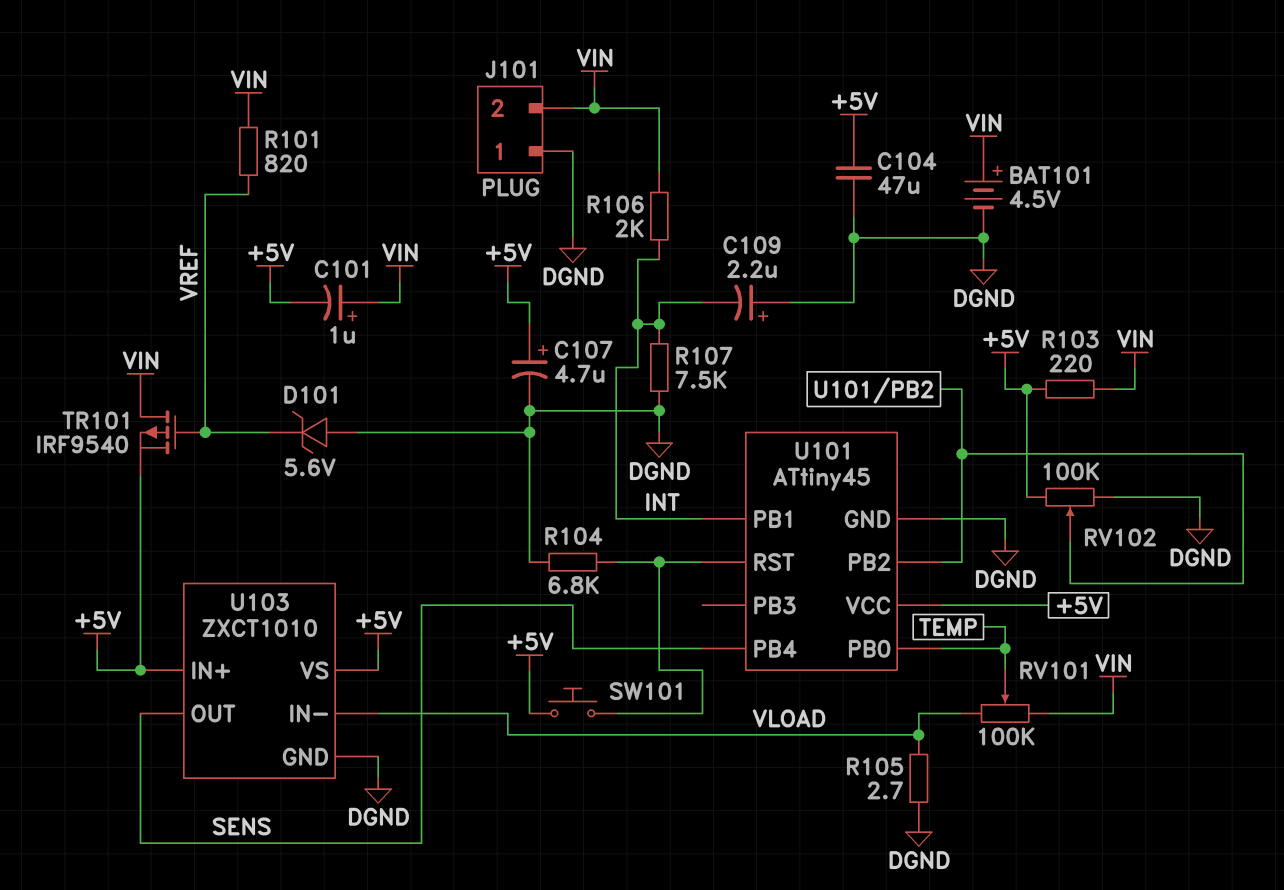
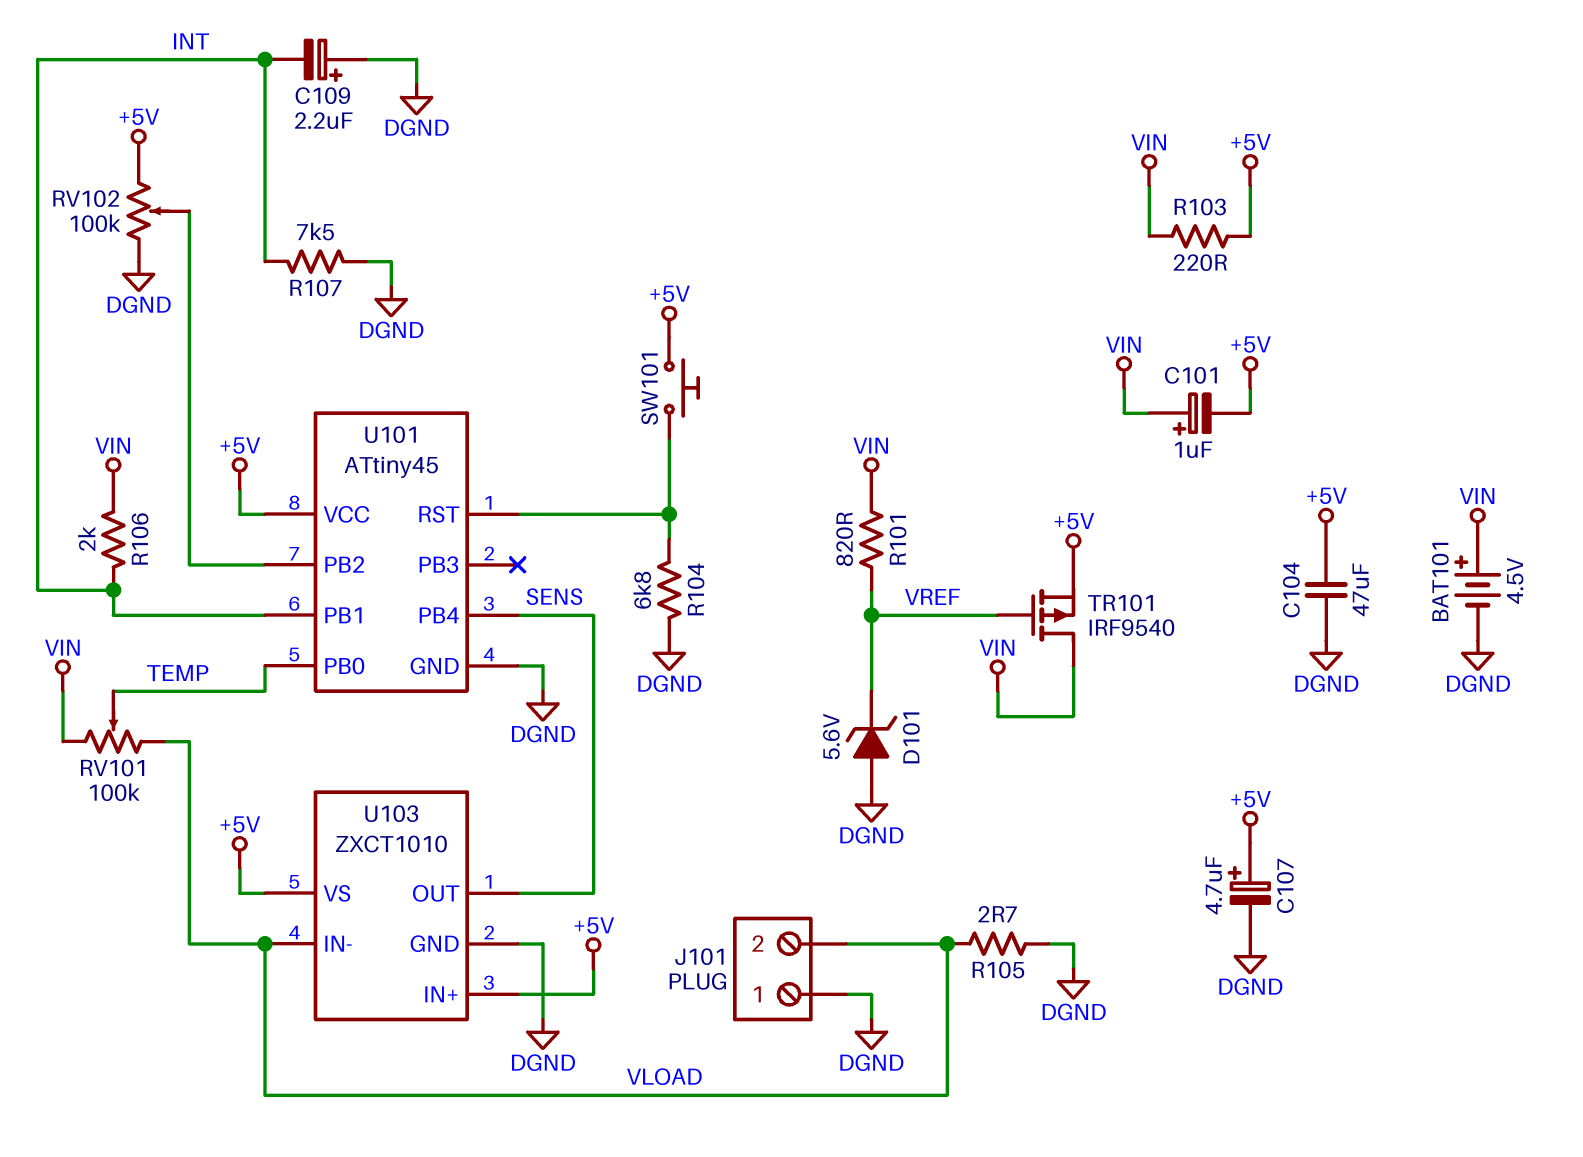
J101 pin 2: VIN -> VLOAD

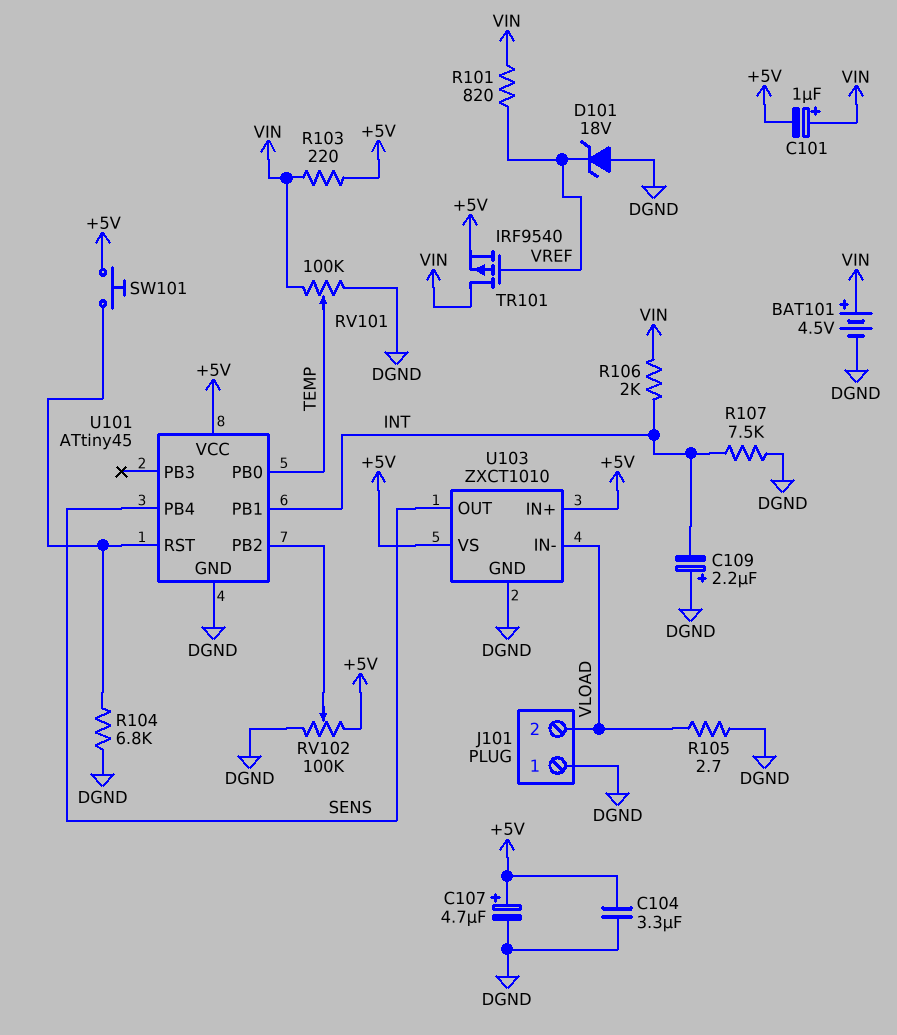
C104: 47uF (+5V, DGND) -> 3.3uF (+5V, DGND)
D101: zener 5.6V (A DGND, K VREF) -> zener 18V (A DGND, K VREF)
RV101: 100k (VIN, VLOAD, wiper TEMP) -> 100k (DGND, VIN, wiper TEMP)

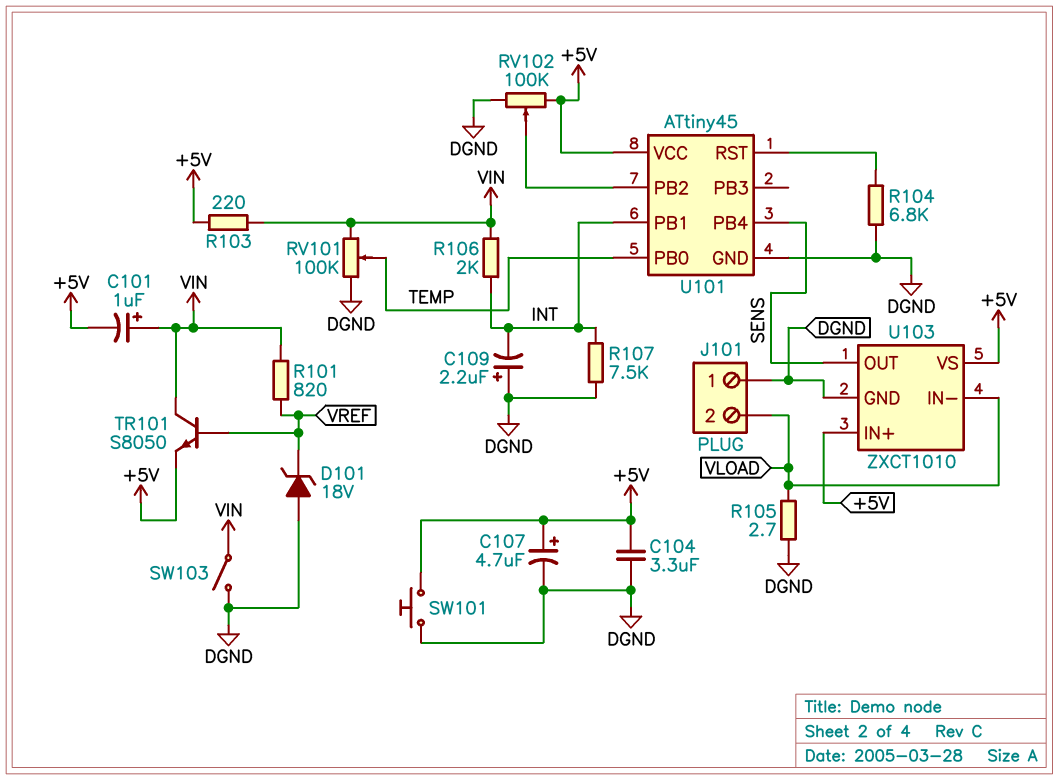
BAT101: 4.5V (plus VIN, minus DGND) -> none
SW101: button (+5V, U101/RST) -> button (+5V, DGND)
SW103: none -> switch (DGND, VIN)
TR101: PMOS IRF9540 (G VREF, D VIN, S +5V) -> NPN S8050 (B VREF, C VIN, E +5V)

